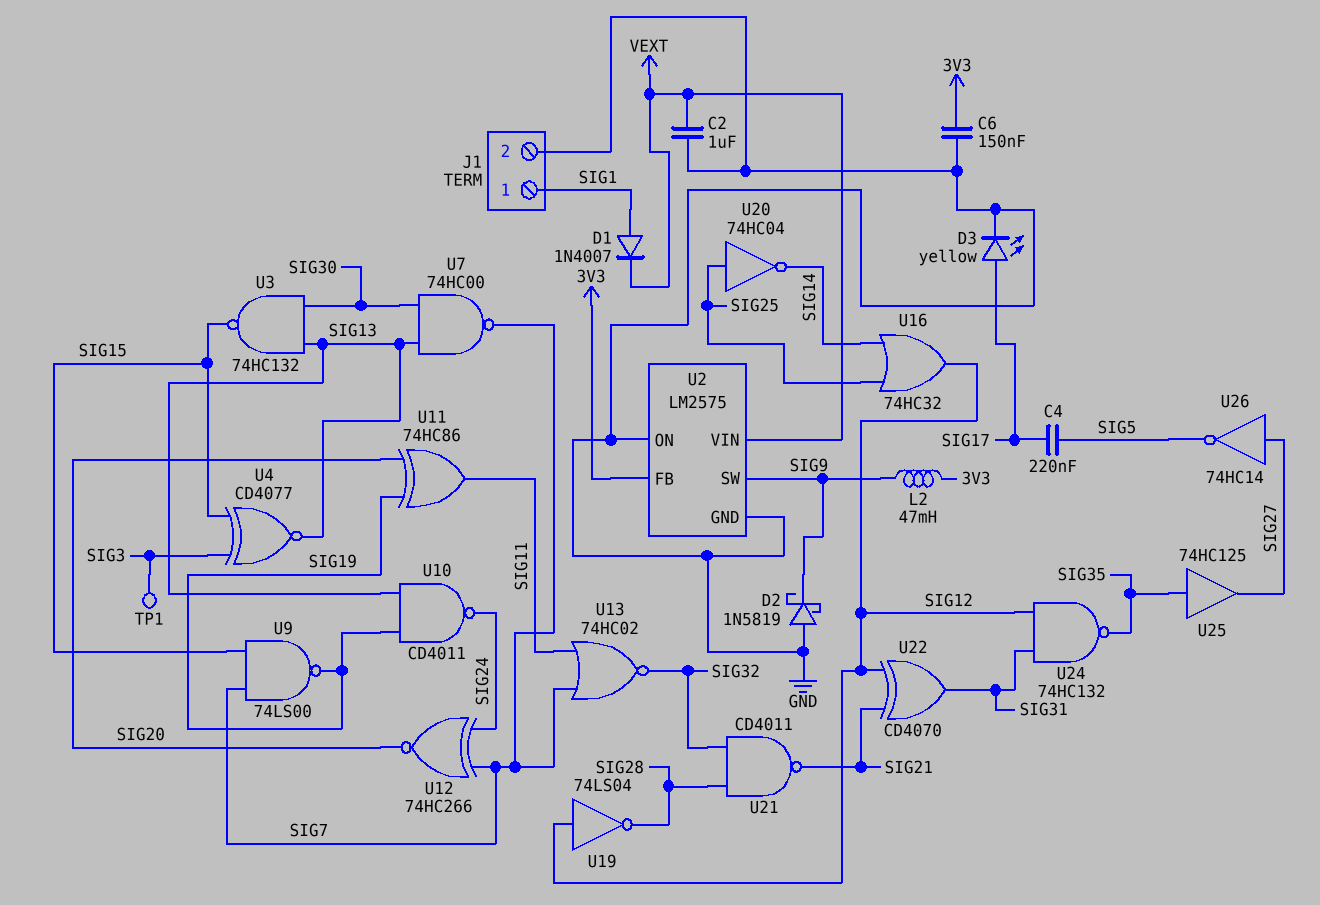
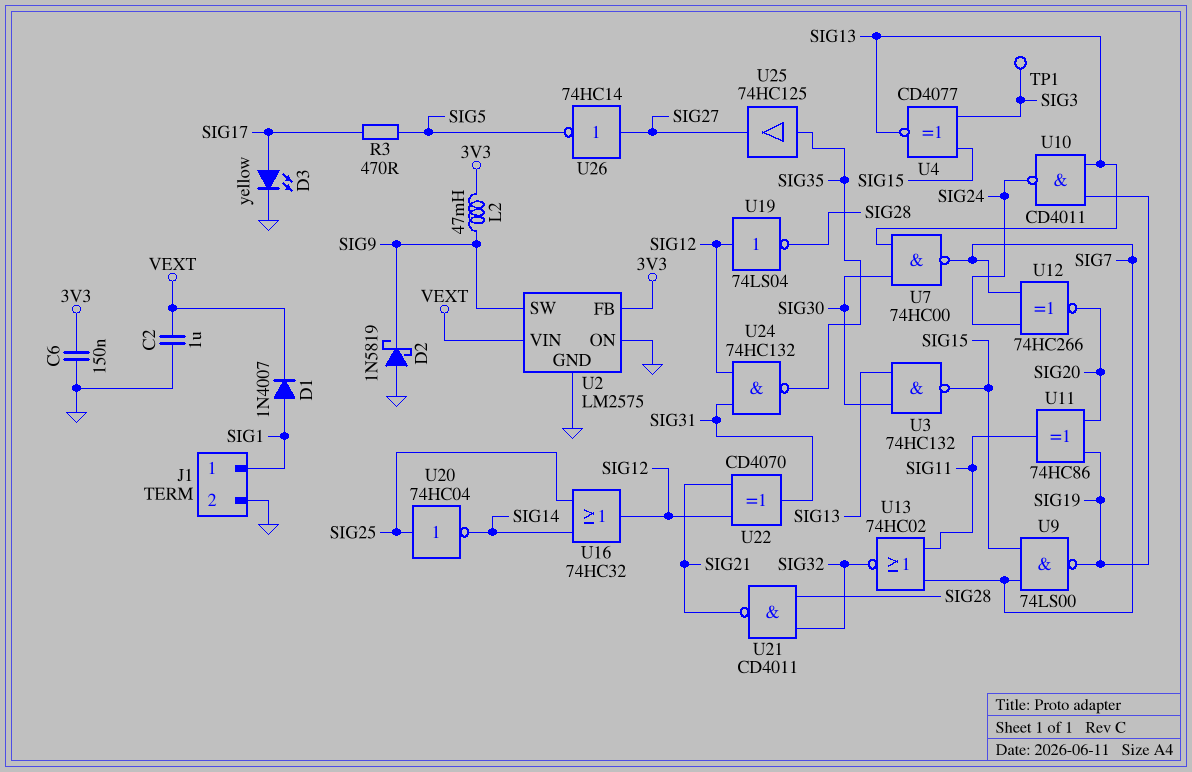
C4: 220nF (SIG5, SIG17) -> none
R3: none -> 470 (SIG5, SIG17)

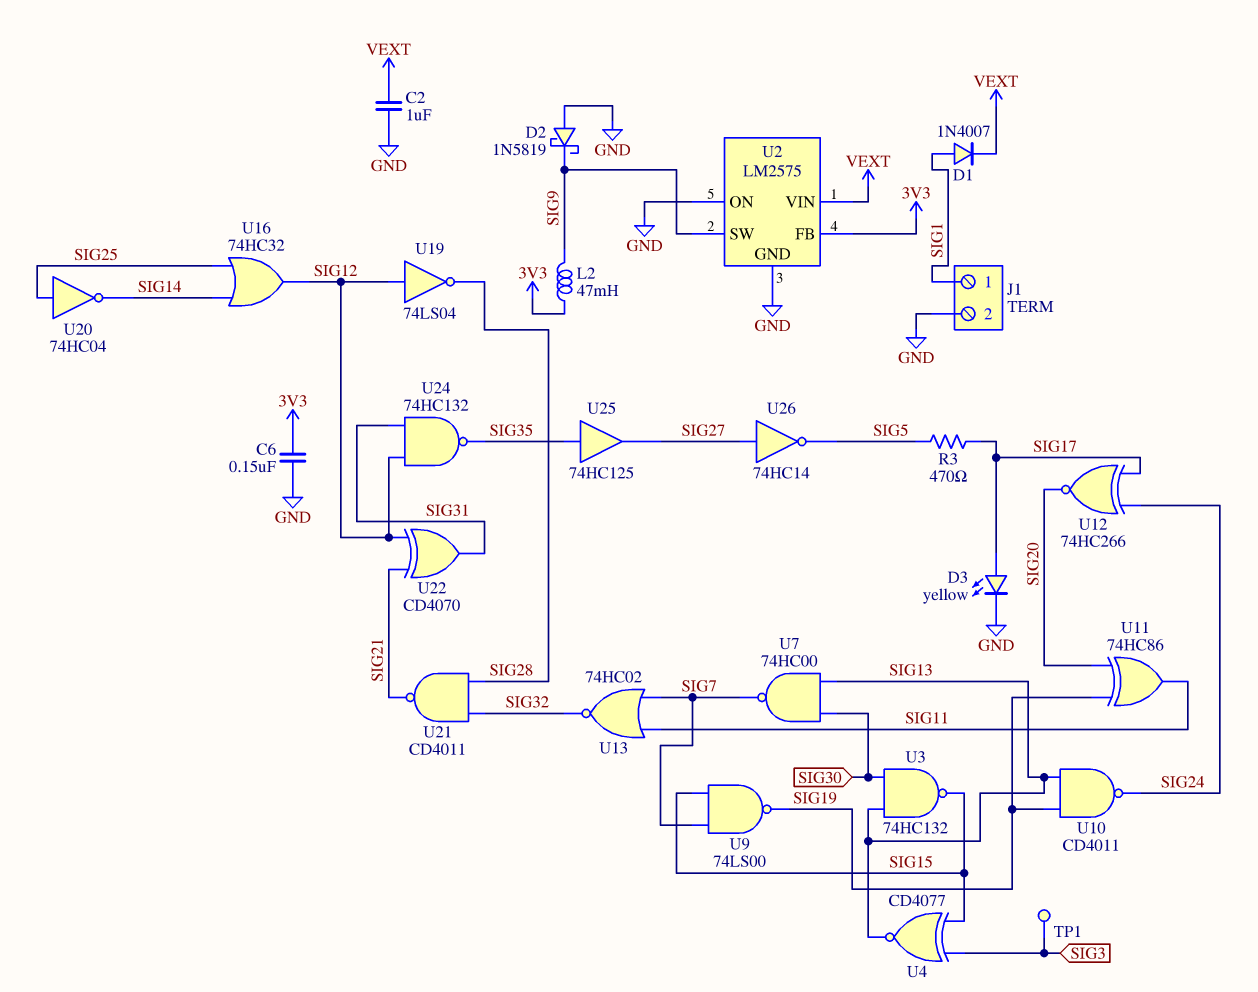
U12: XNOR 74HC266 (in SIG7, in SIG24, out SIG20) -> XNOR 74HC266 (in SIG17, in SIG24, out SIG20)

